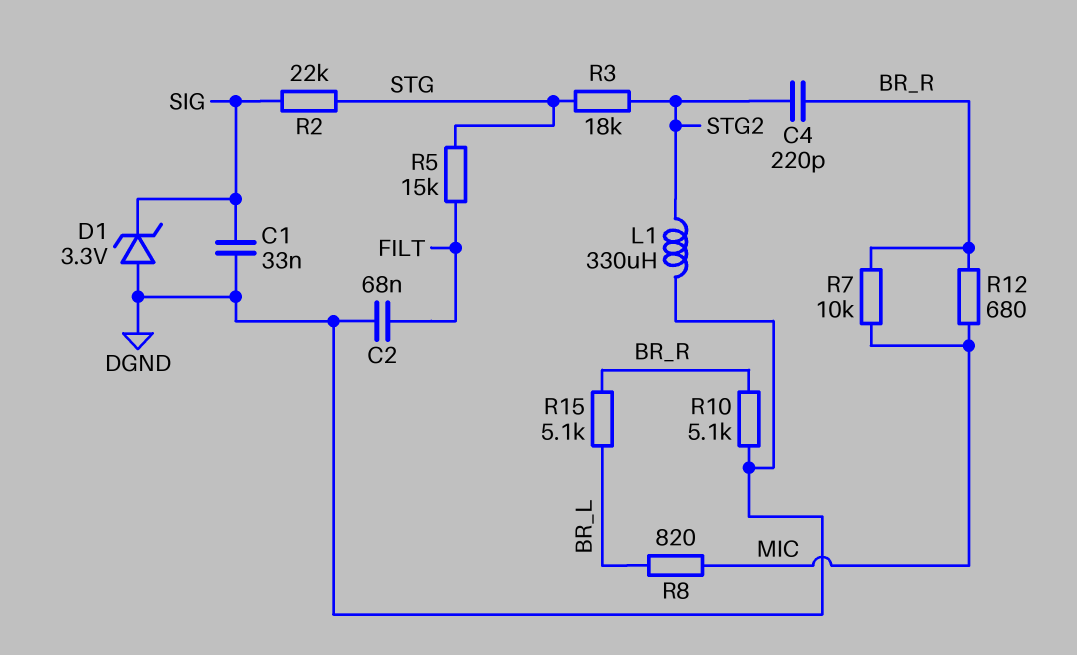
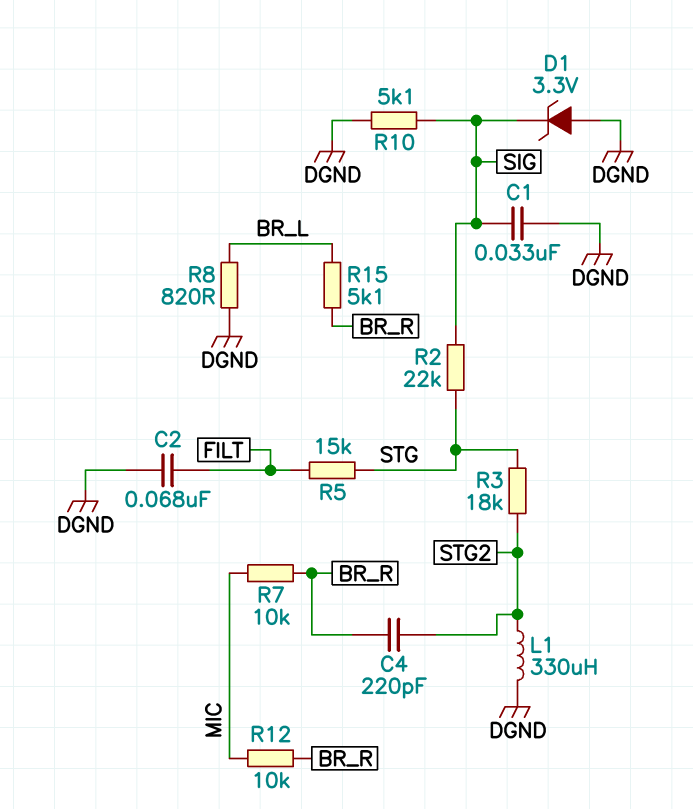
R8: 820 (BR_L, MIC) -> 820 (BR_L, DGND)
R10: 5.1k (BR_R, DGND) -> 5.1k (DGND, SIG)
R12: 680 (BR_R, MIC) -> 10k (BR_R, MIC)

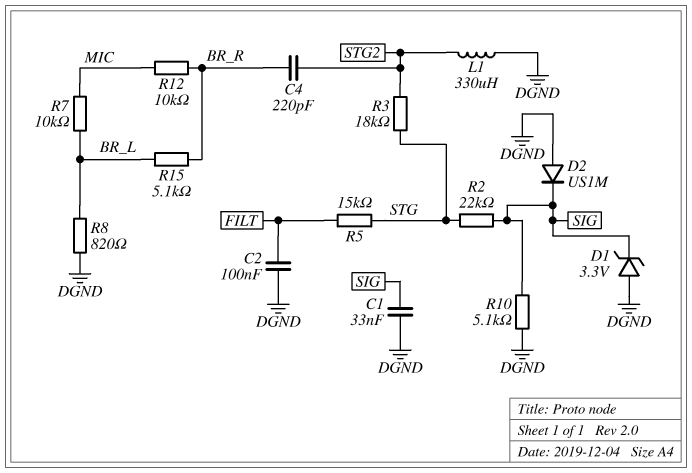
C2: 68nF (DGND, FILT) -> 100nF (DGND, FILT)
D2: none -> diode US1M (A DGND, K SIG)
R7: 10k (BR_R, MIC) -> 10k (BR_L, MIC)

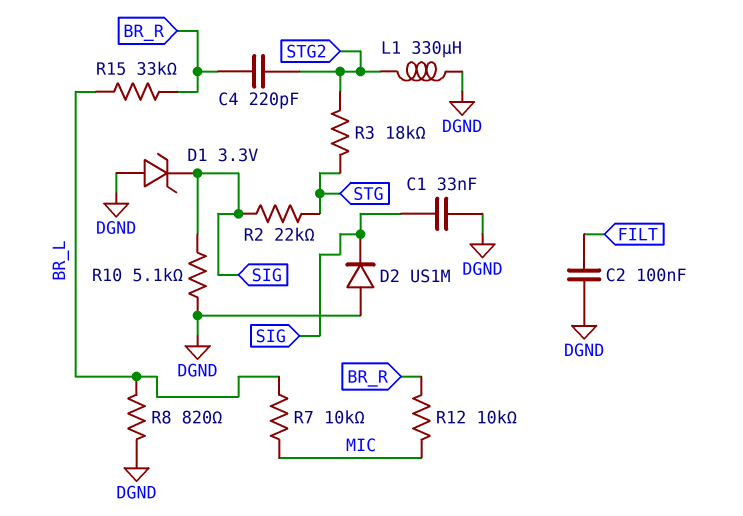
R5: 15k (FILT, STG) -> none
R15: 5.1k (BR_L, BR_R) -> 33k (BR_L, BR_R)

